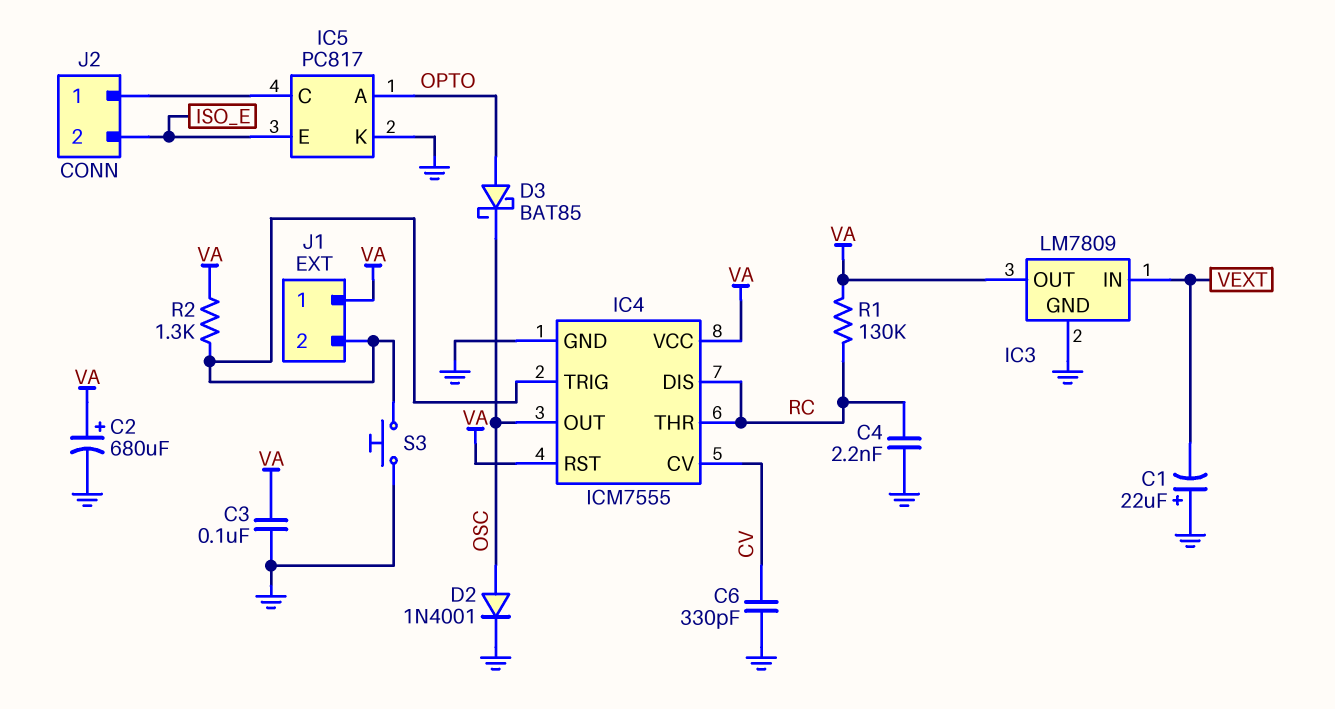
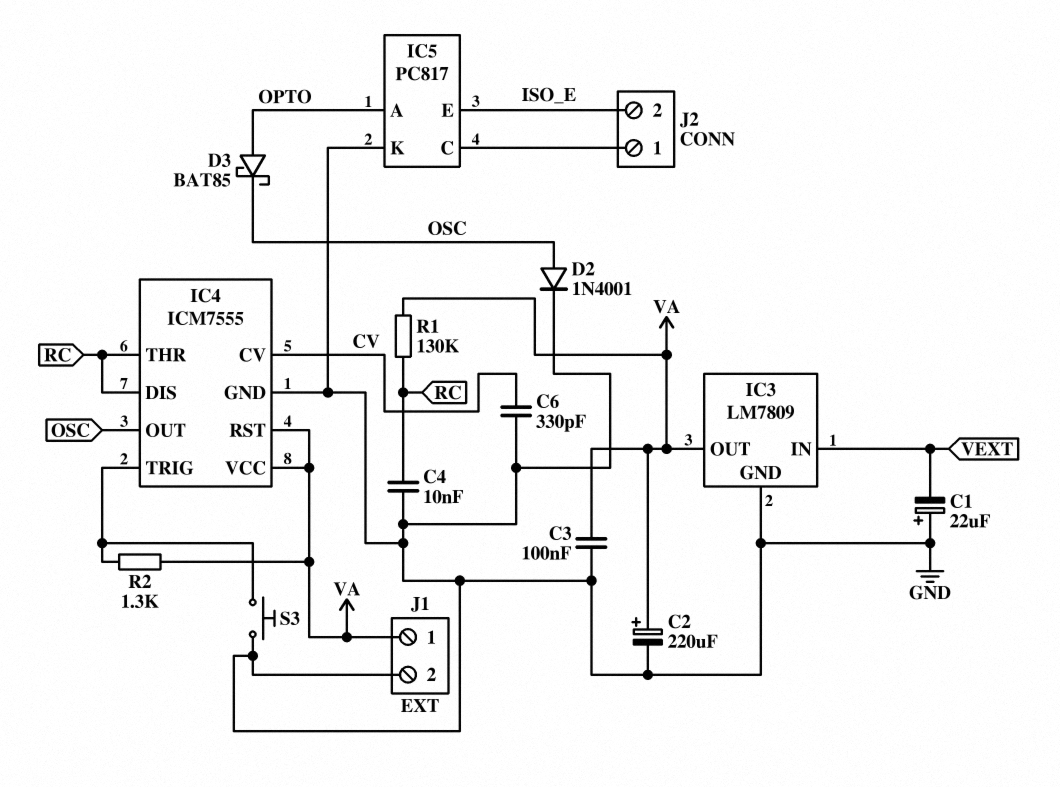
C2: 680uF (plus VA, minus GND) -> 220uF (plus VA, minus GND)
C4: 2.2nF (GND, RC) -> 10nF (GND, RC)
J1 pin 2: IC4/TRIG -> GND

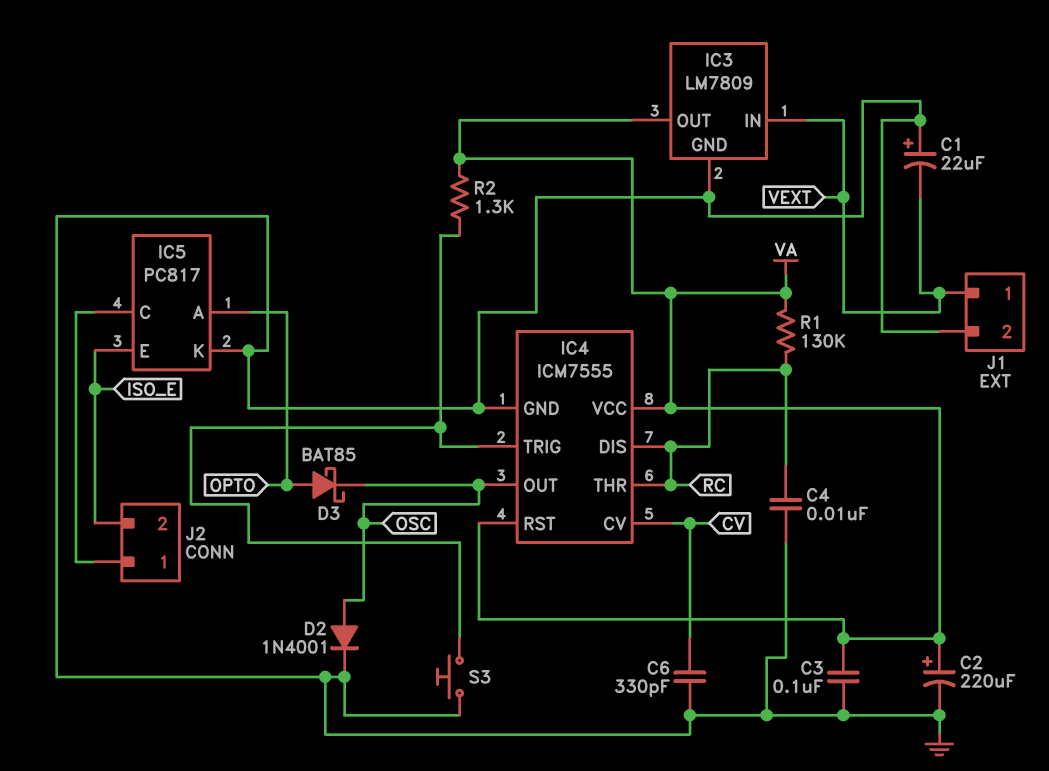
J1 pin 1: VA -> VEXT

